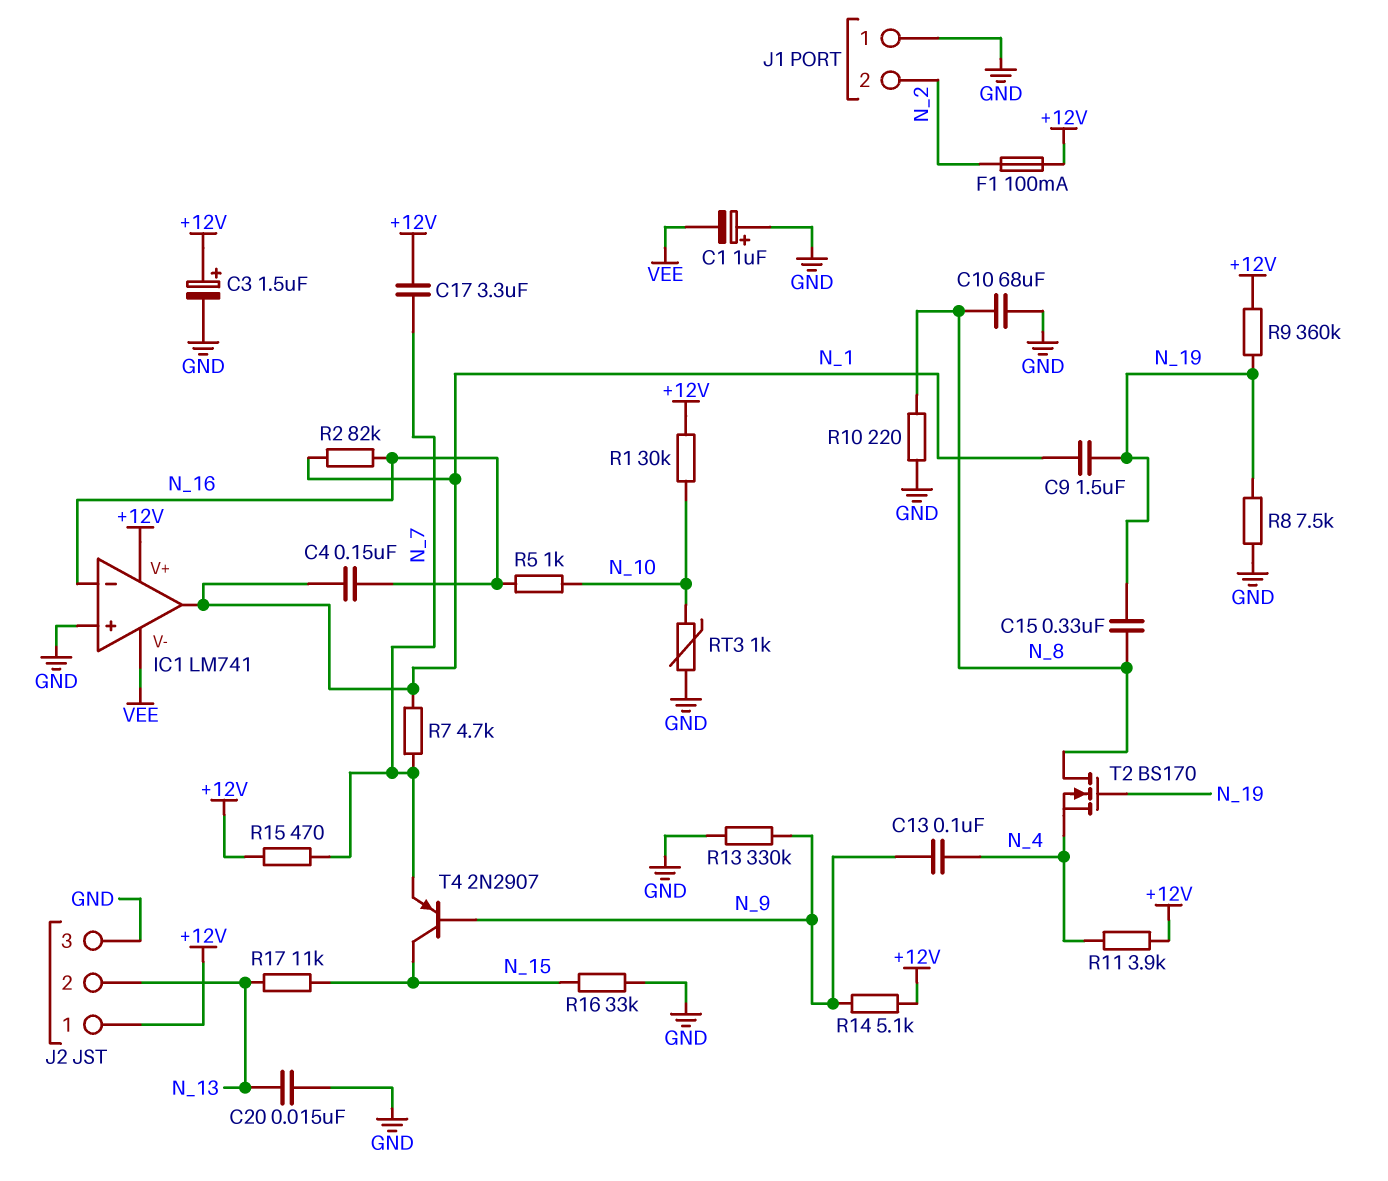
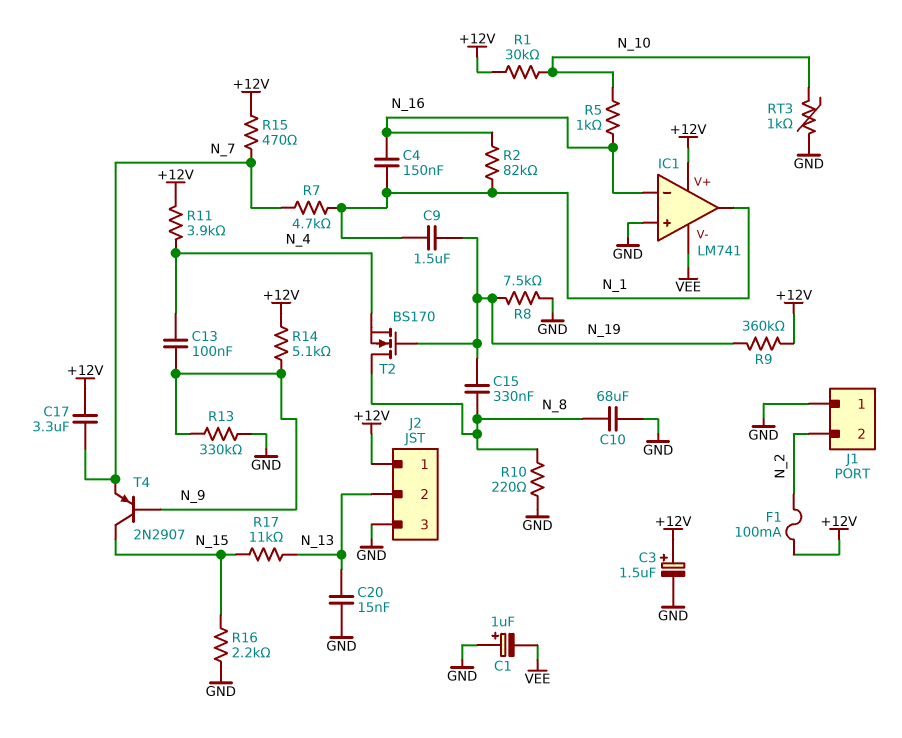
R16: 33k (GND, N_15) -> 2.2k (GND, N_15)

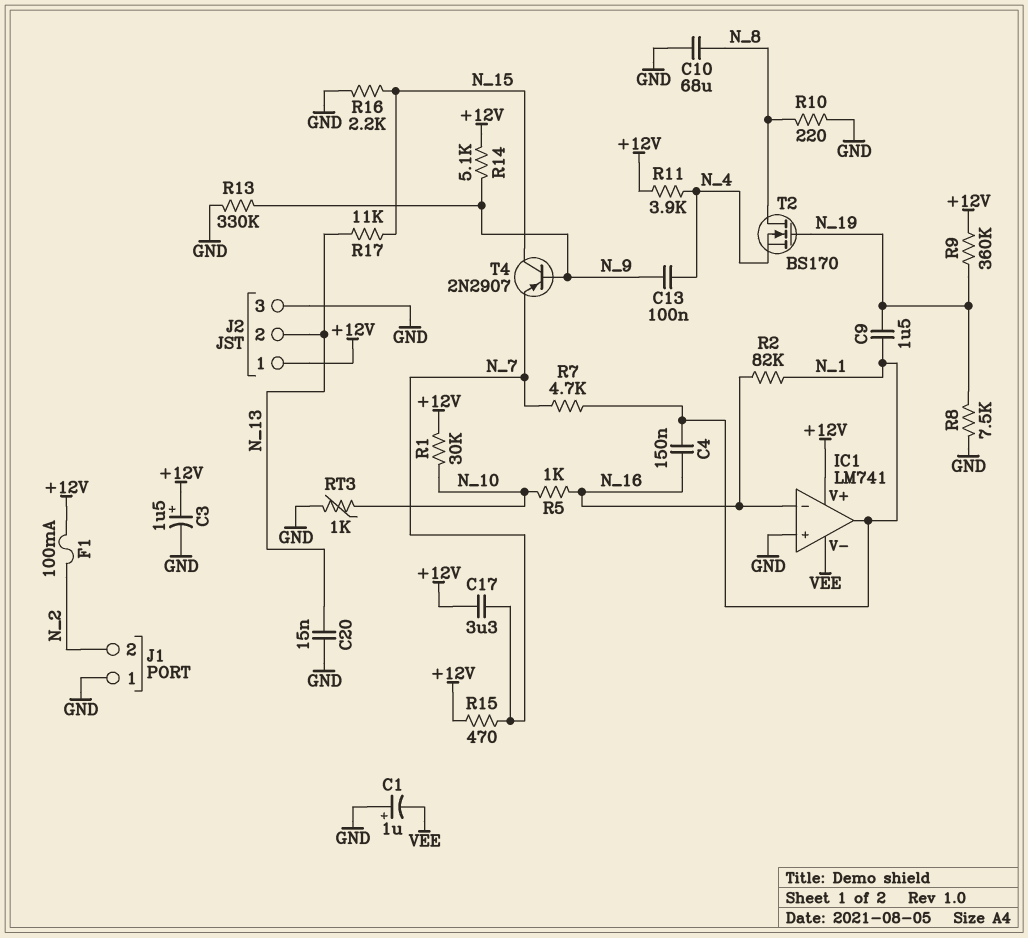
C15: 330nF (N_8, N_19) -> none

